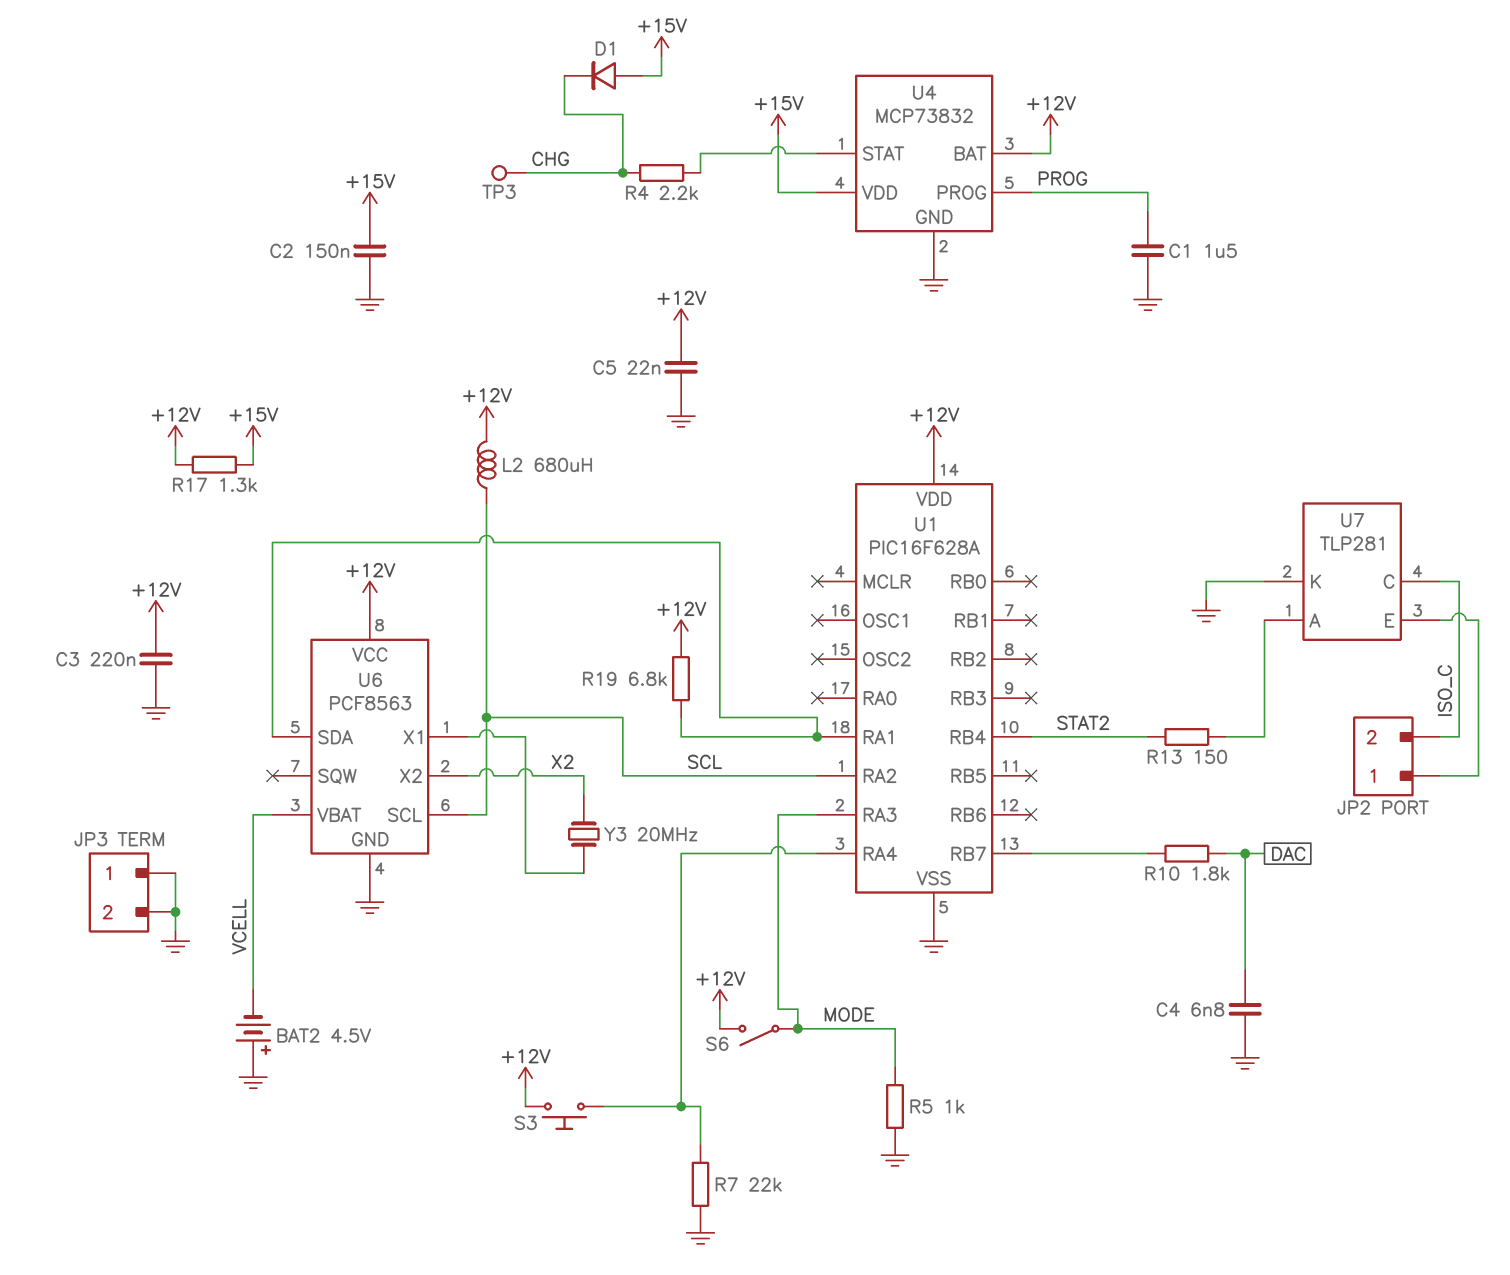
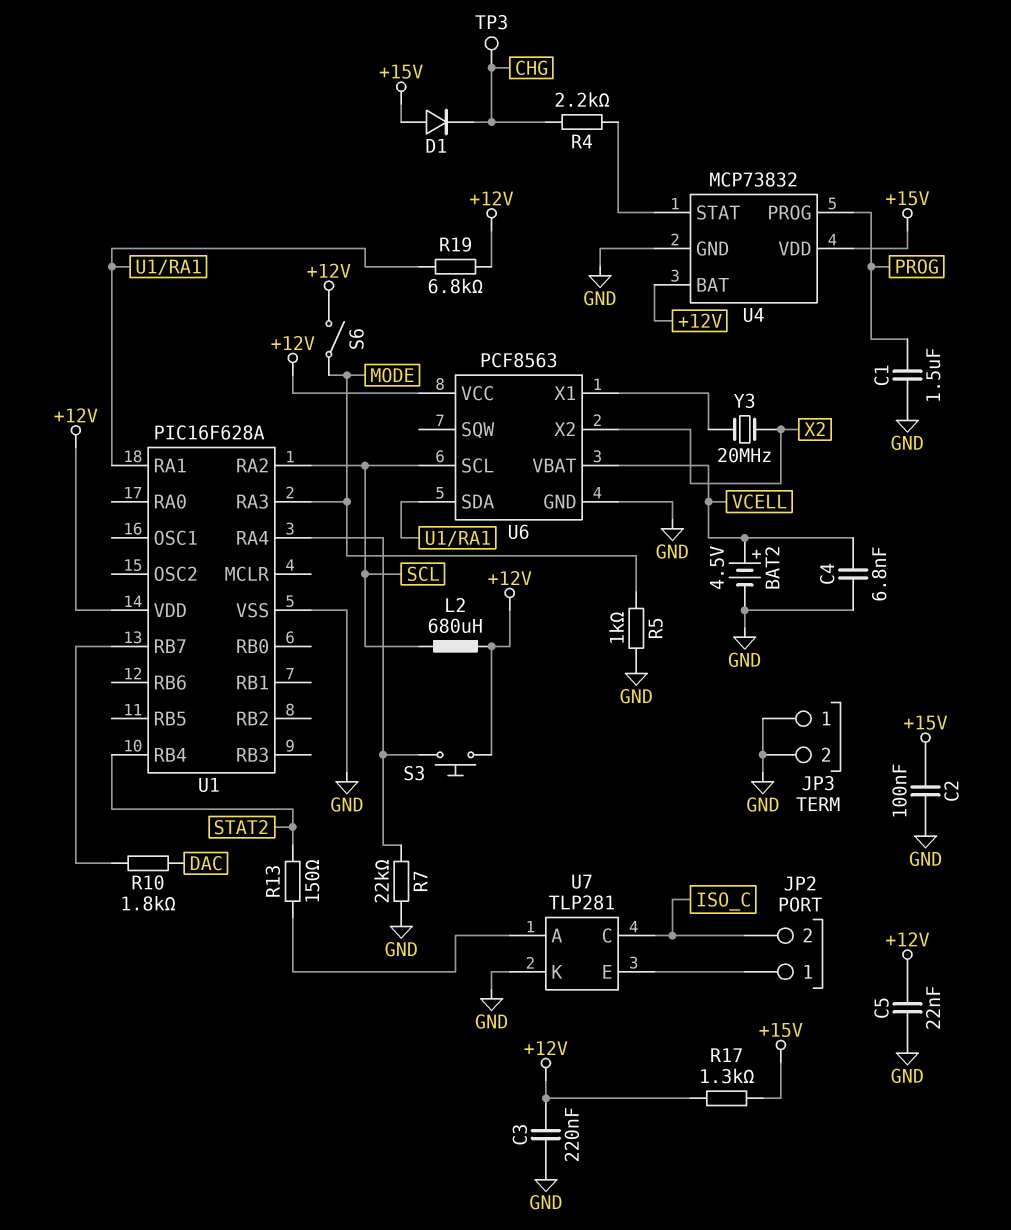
BAT2: 4.5V (plus GND, minus VCELL) -> 4.5V (plus VCELL, minus GND)
C2: 150nF (+15V, GND) -> 100nF (+15V, GND)
C4: 6.8nF (DAC, GND) -> 6.8nF (GND, VCELL)

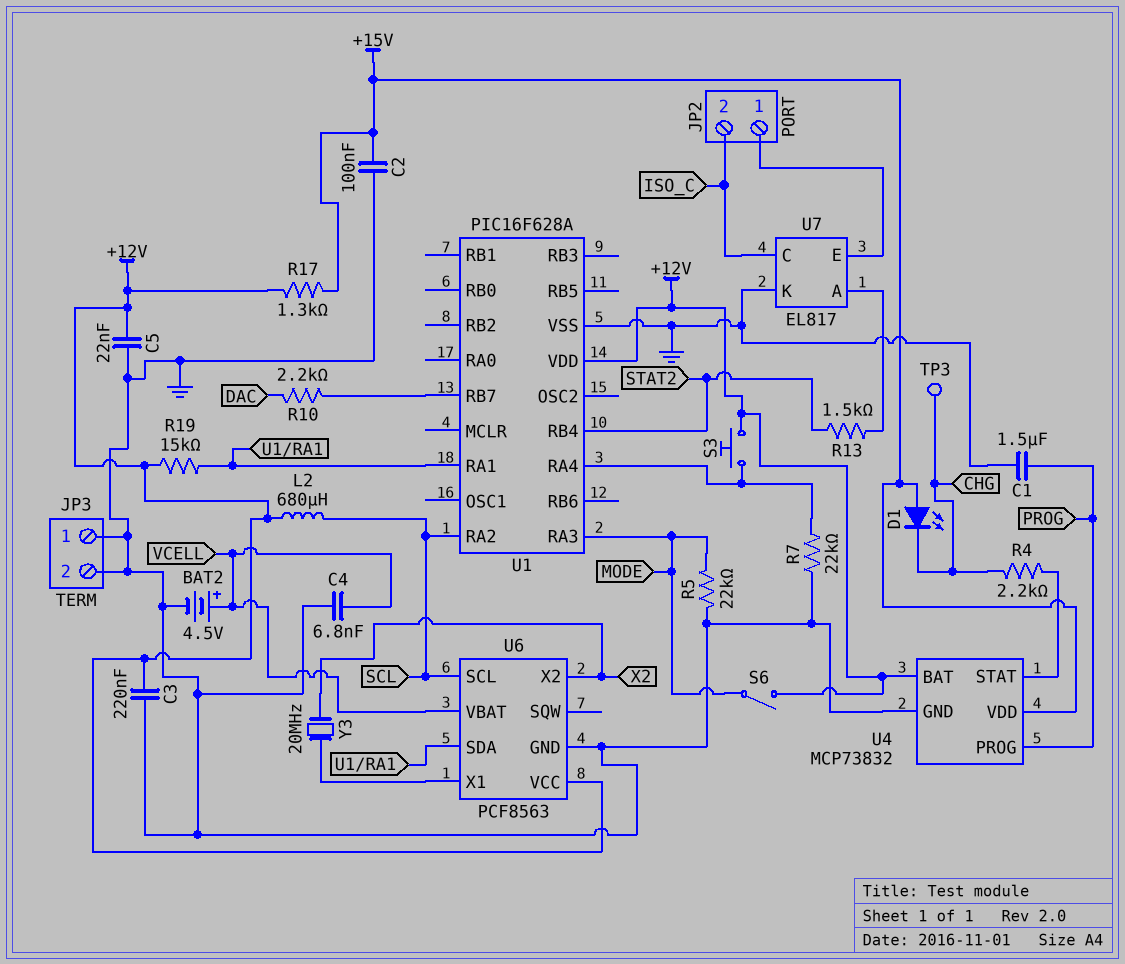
D1: diode (A +15V, K CHG) -> LED (A +15V, K CHG)
R5: 1k (GND, MODE) -> 22k (GND, MODE)
R10: 1.8k (DAC, U1/RB7) -> 2.2k (DAC, U1/RB7)
R13: 150 (STAT2, U7/A) -> 1.5k (STAT2, U7/A)
R19: 6.8k (+12V, U1/RA1) -> 15k (+12V, U1/RA1)
U7: TLP281 -> EL817

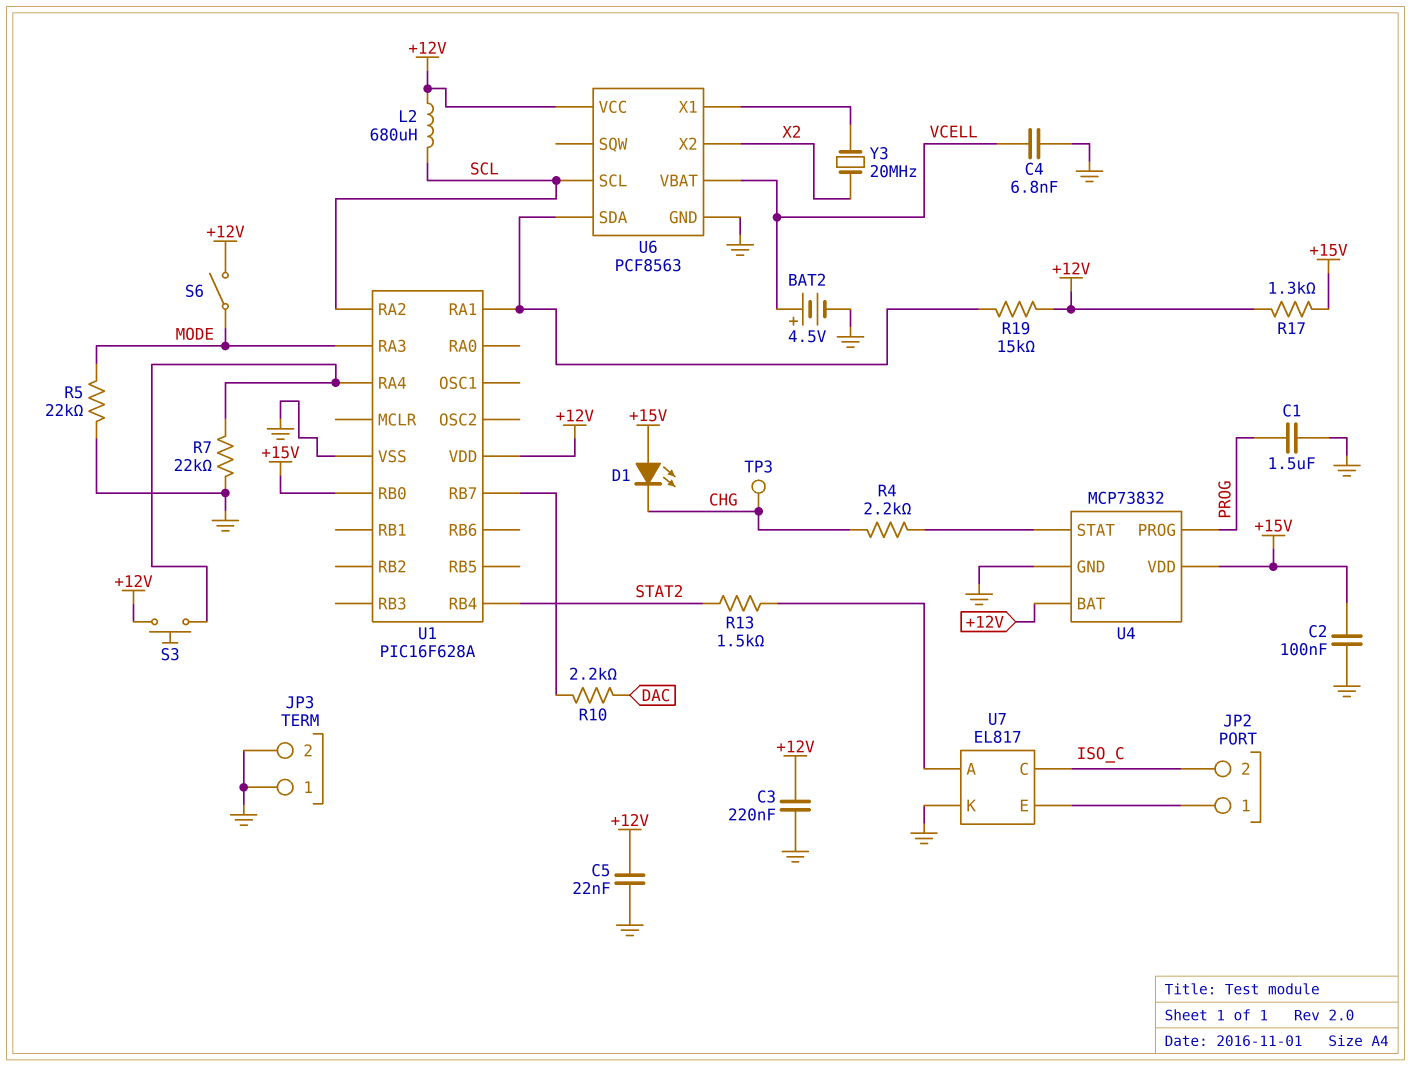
U1 pin RB0: none -> +15V

